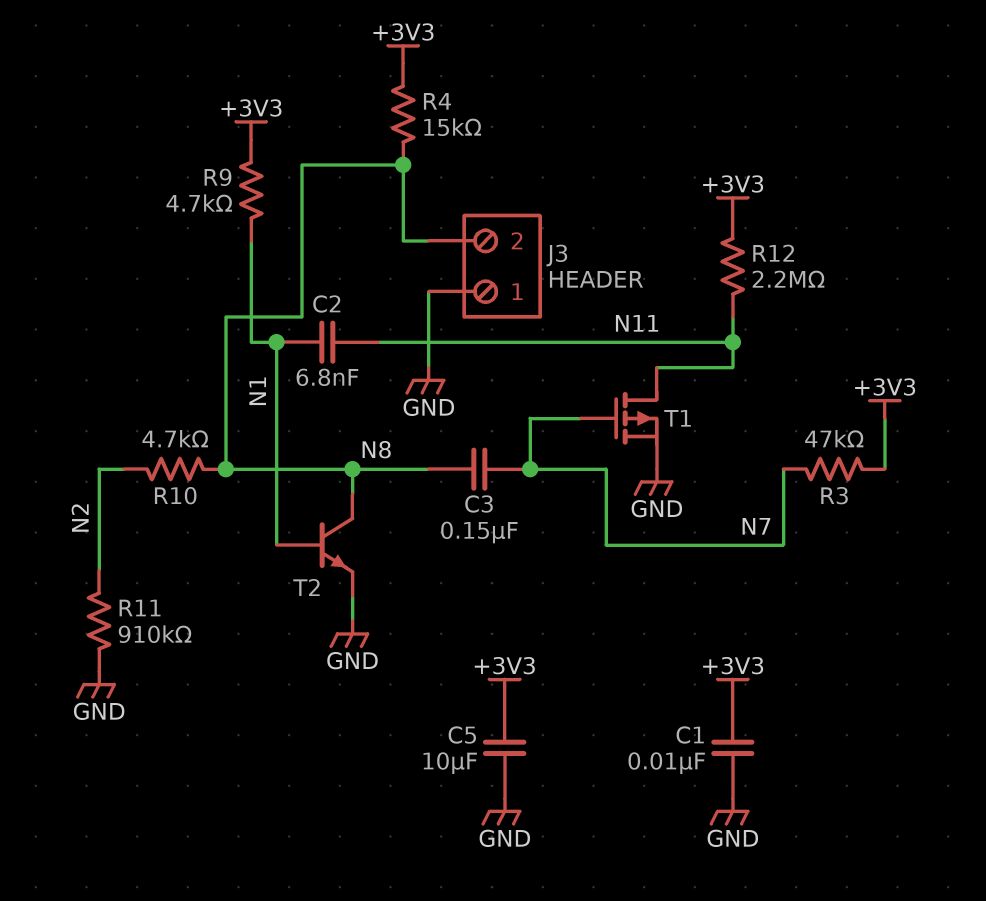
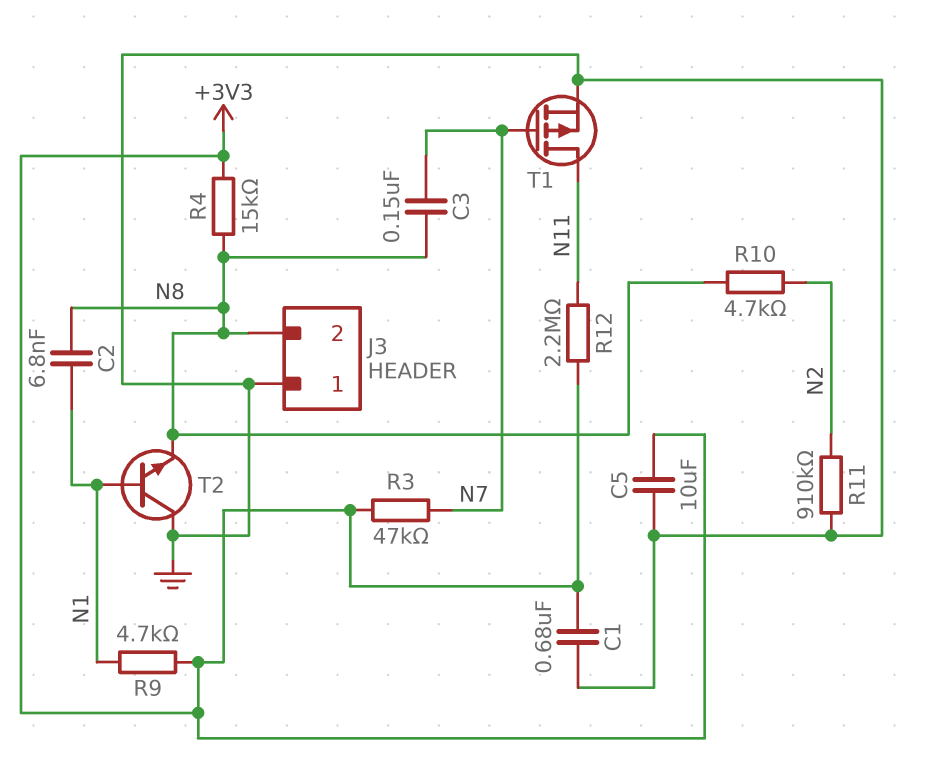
C1: 10nF (+3V3, GND) -> 680nF (+3V3, GND)
C2: 6.8nF (N1, N11) -> 6.8nF (N1, N8)
T2: NPN (B N1, C N8, E GND) -> NPN (B N1, C GND, E N8)

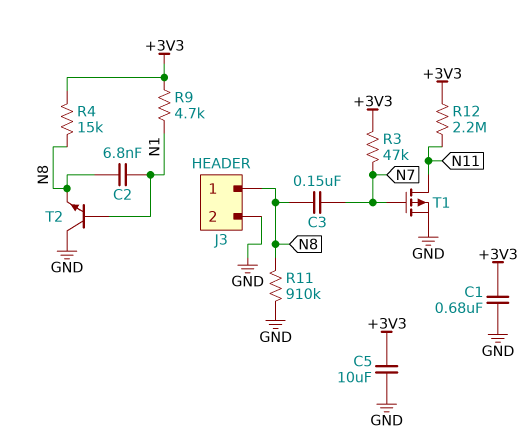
J3 pin 1: GND -> N8
J3 pin 2: N8 -> GND
R10: 4.7k (N2, N8) -> none
R11: 910k (GND, N2) -> 910k (GND, N8)

